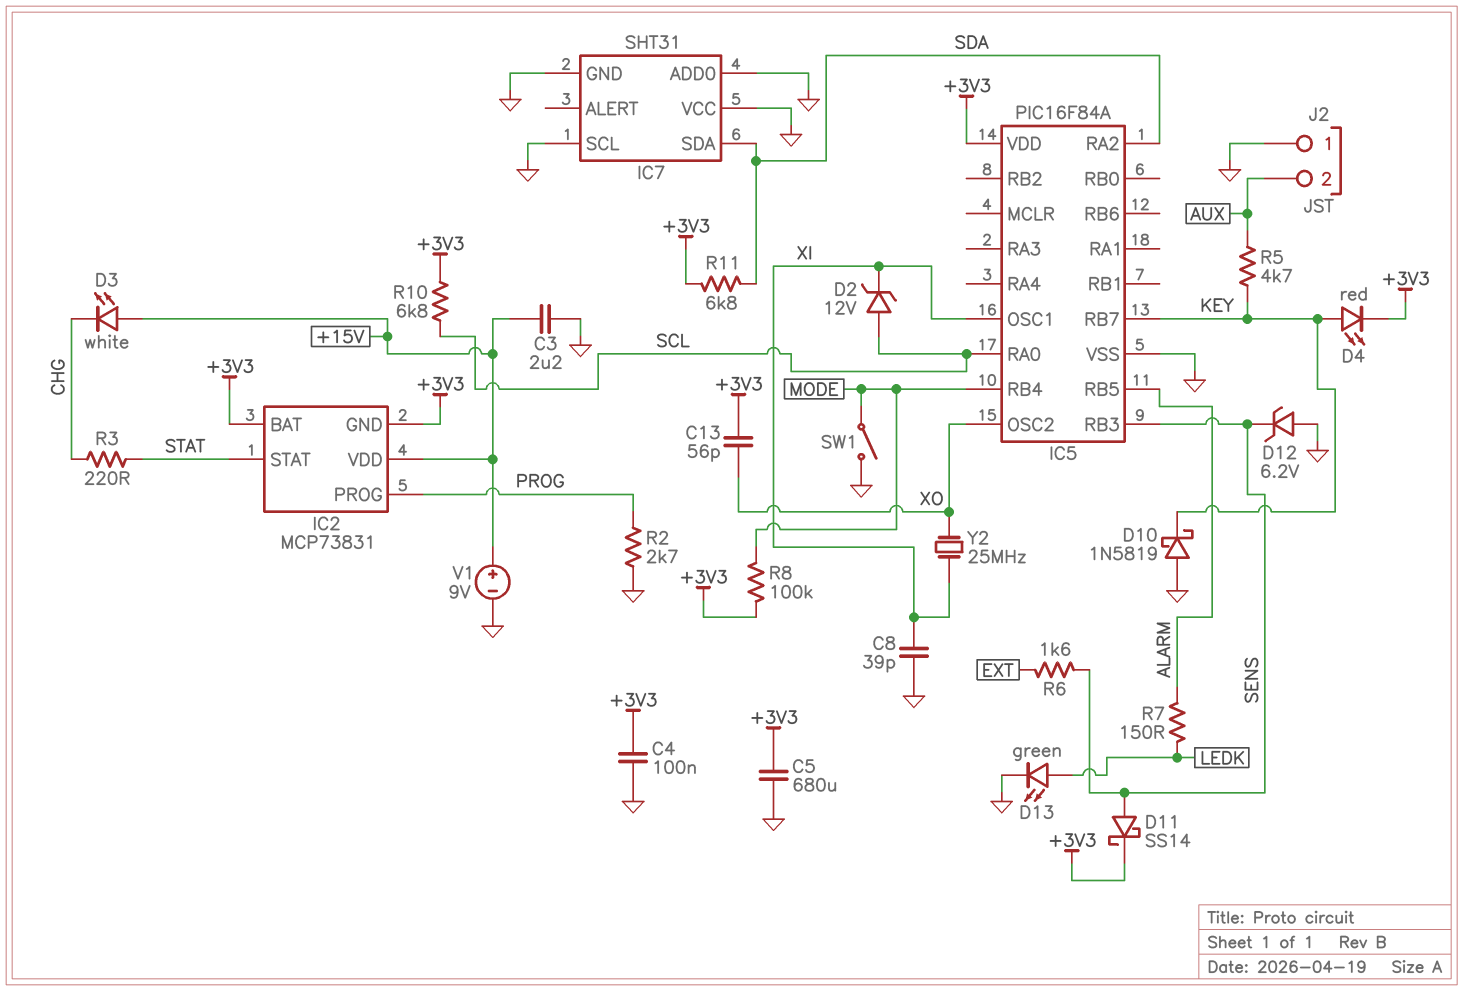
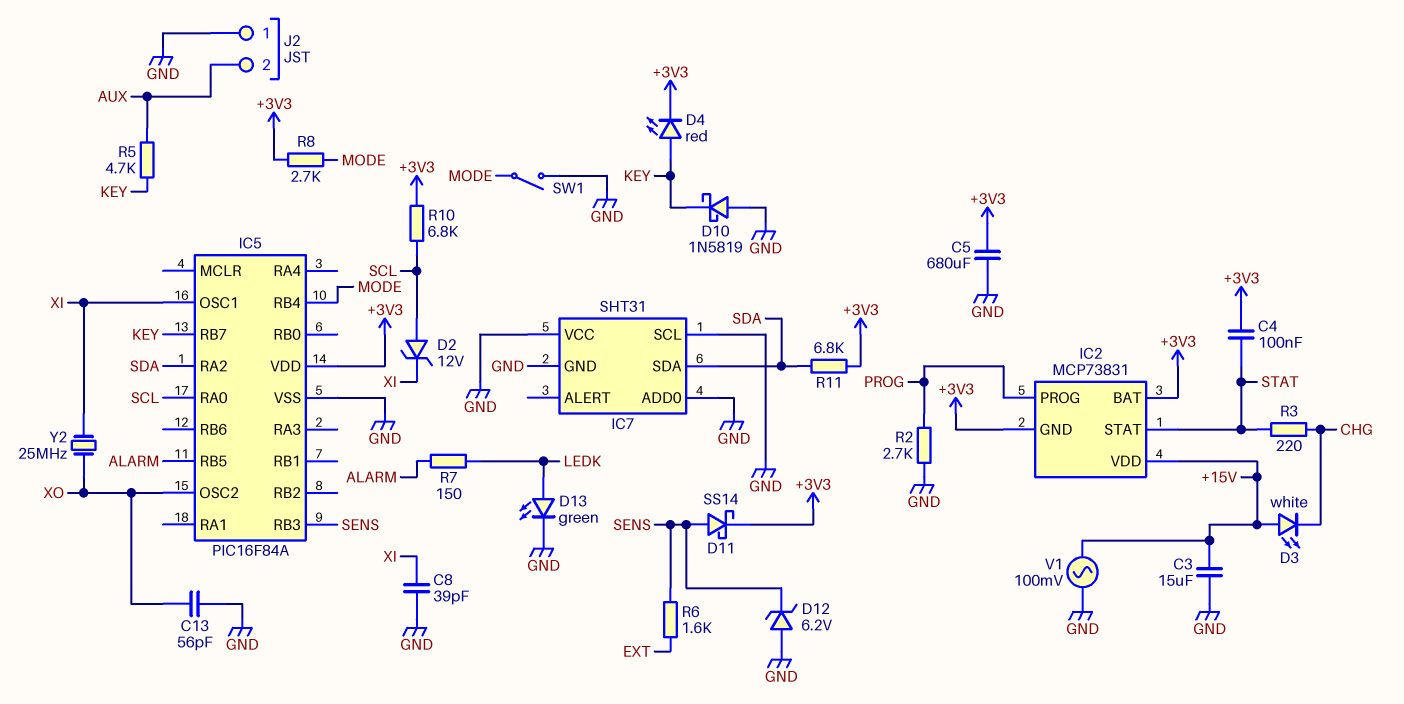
C3: 2.2uF (+15V, GND) -> 15uF (+15V, GND)
C4: 100nF (+3V3, GND) -> 100nF (+3V3, STAT)
C13: 56pF (+3V3, XO) -> 56pF (GND, XO)
R8: 100k (+3V3, MODE) -> 2.7k (+3V3, MODE)
V1: 9V (plus +15V, minus GND) -> AC 100mV (+15V, GND)

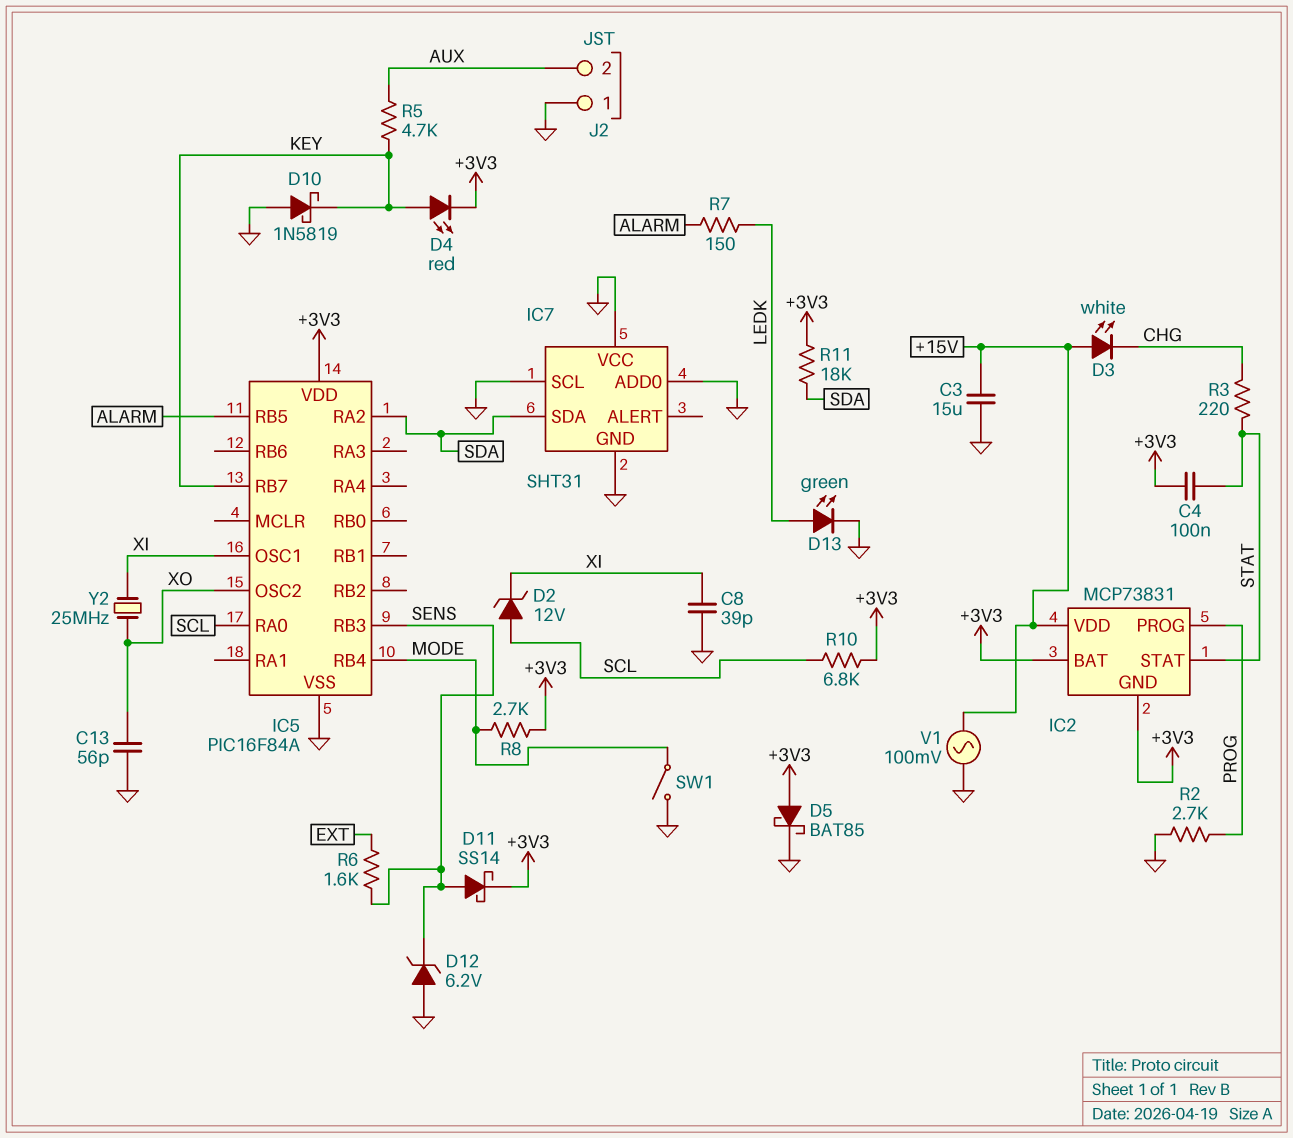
C5: 680uF (+3V3, GND) -> none
D5: none -> schottky BAT85 (A +3V3, K GND)
R11: 6.8k (+3V3, SDA) -> 18k (+3V3, SDA)

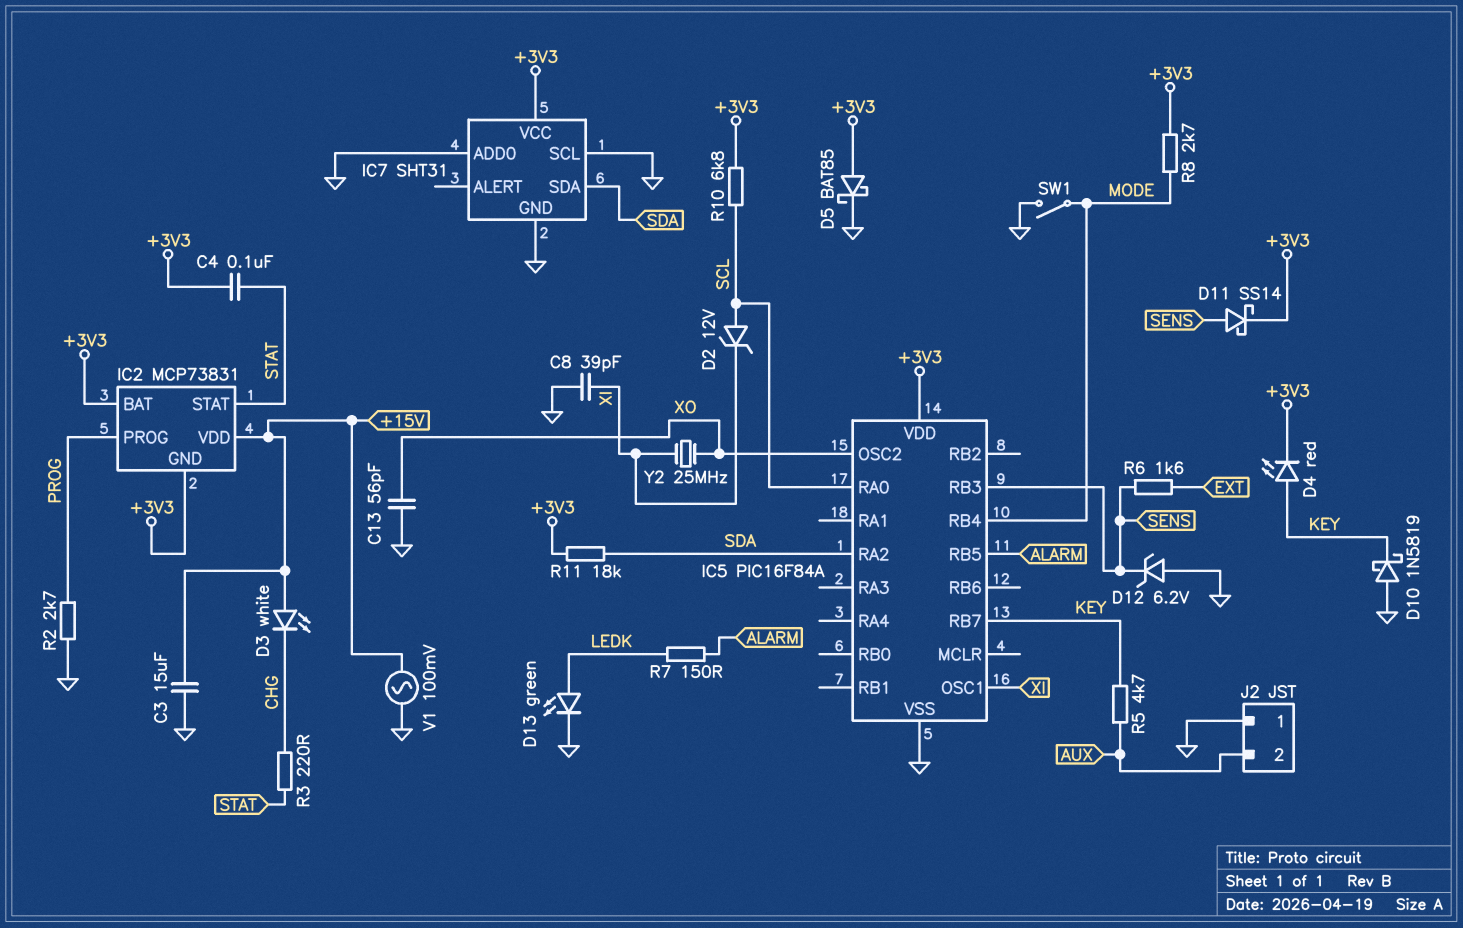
IC7 pin VCC: GND -> +3V3

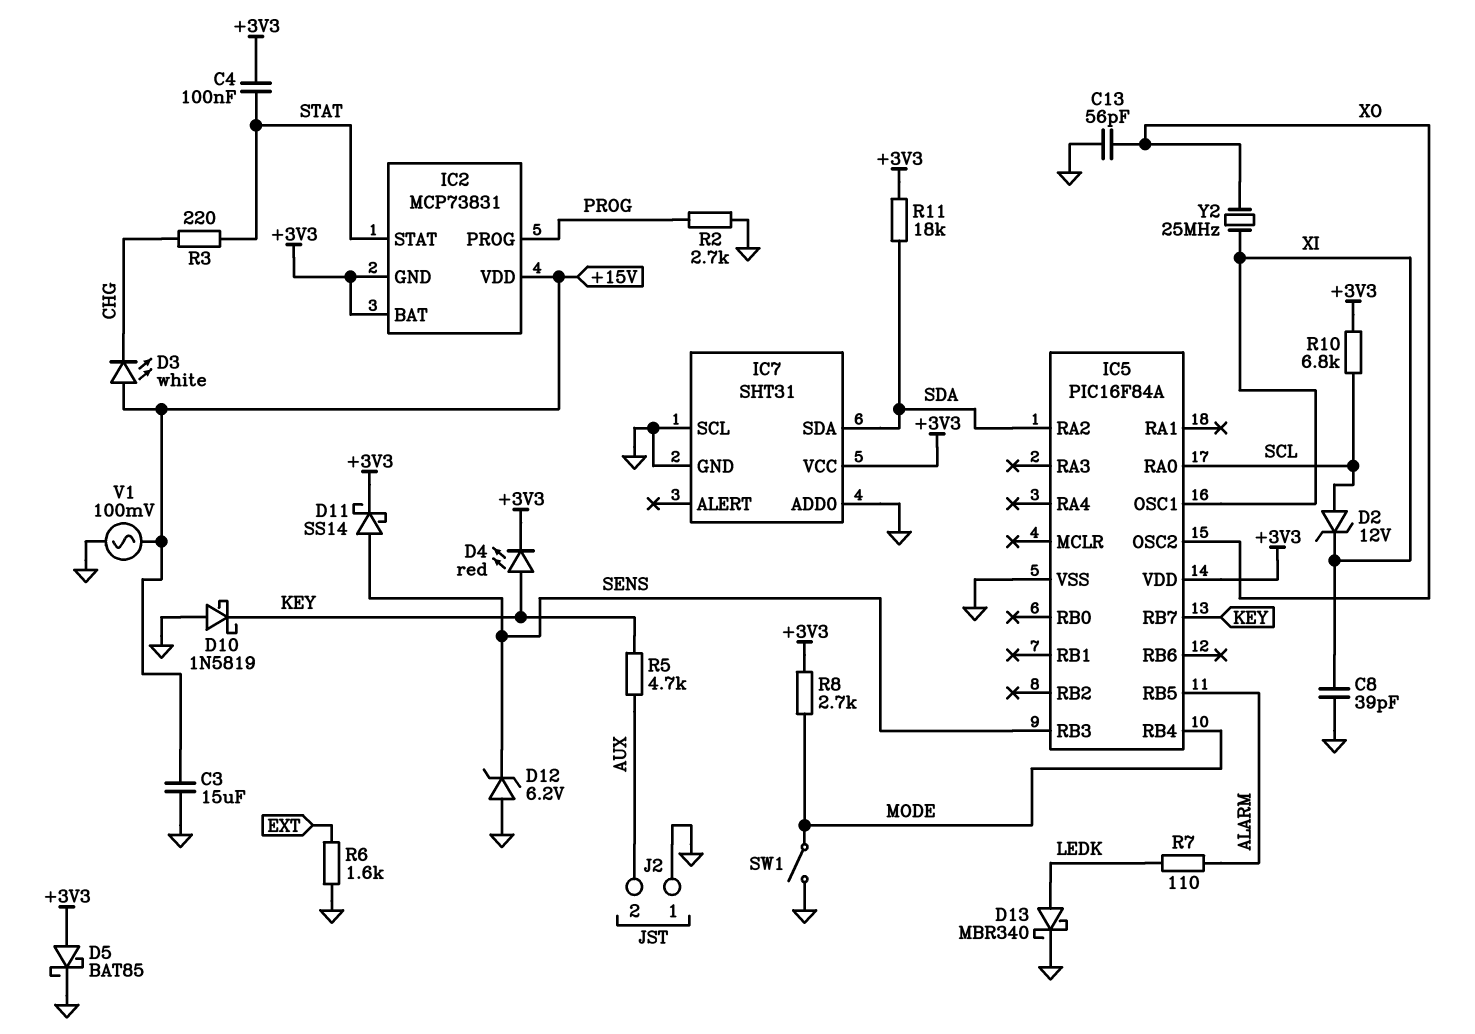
D13: LED green (A LEDK, K GND) -> schottky MBR340 (A LEDK, K GND)
R6: 1.6k (EXT, SENS) -> 1.6k (EXT, GND)
R7: 150 (ALARM, LEDK) -> 110 (ALARM, LEDK)

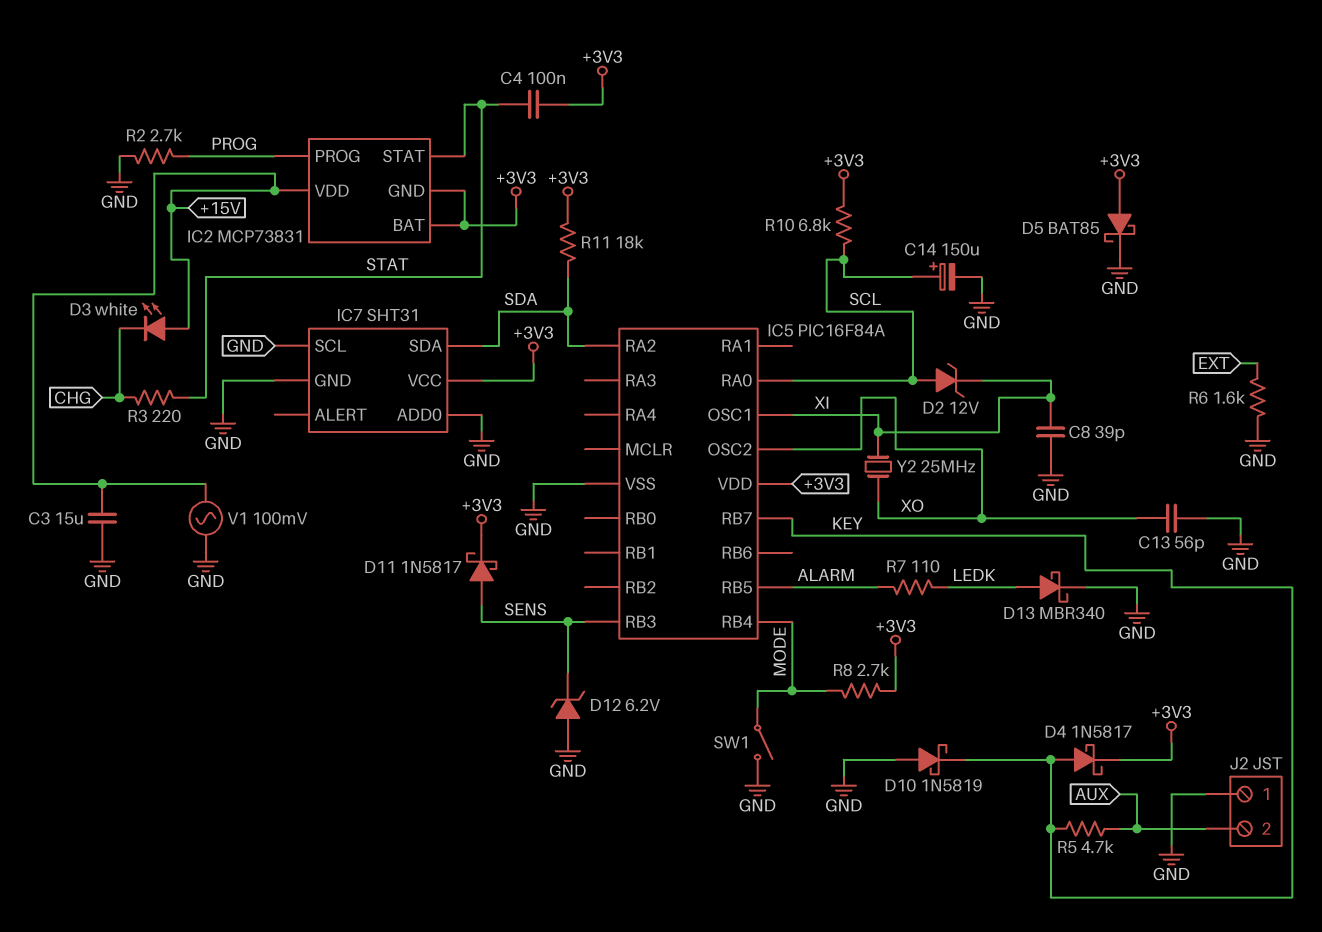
C14: none -> 150uF (plus SCL, minus GND)
D4: LED red (A KEY, K +3V3) -> schottky 1N5817 (A KEY, K +3V3)
D11: schottky SS14 (A SENS, K +3V3) -> schottky 1N5817 (A SENS, K +3V3)

